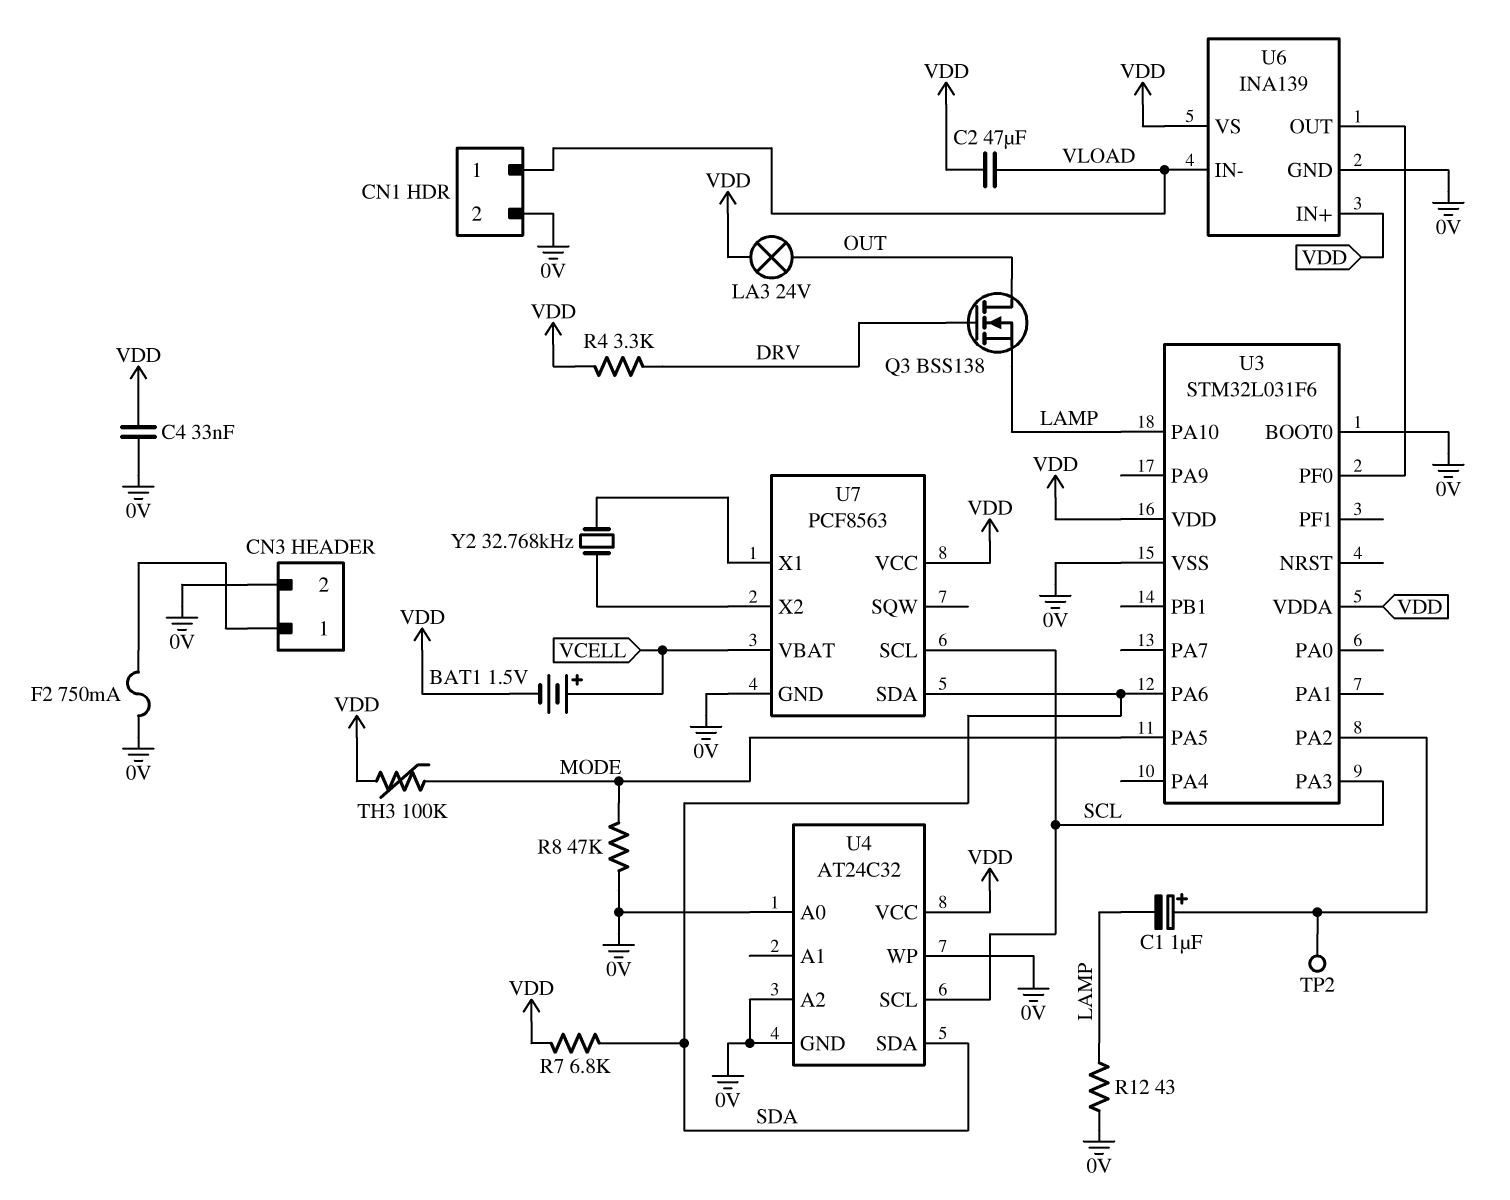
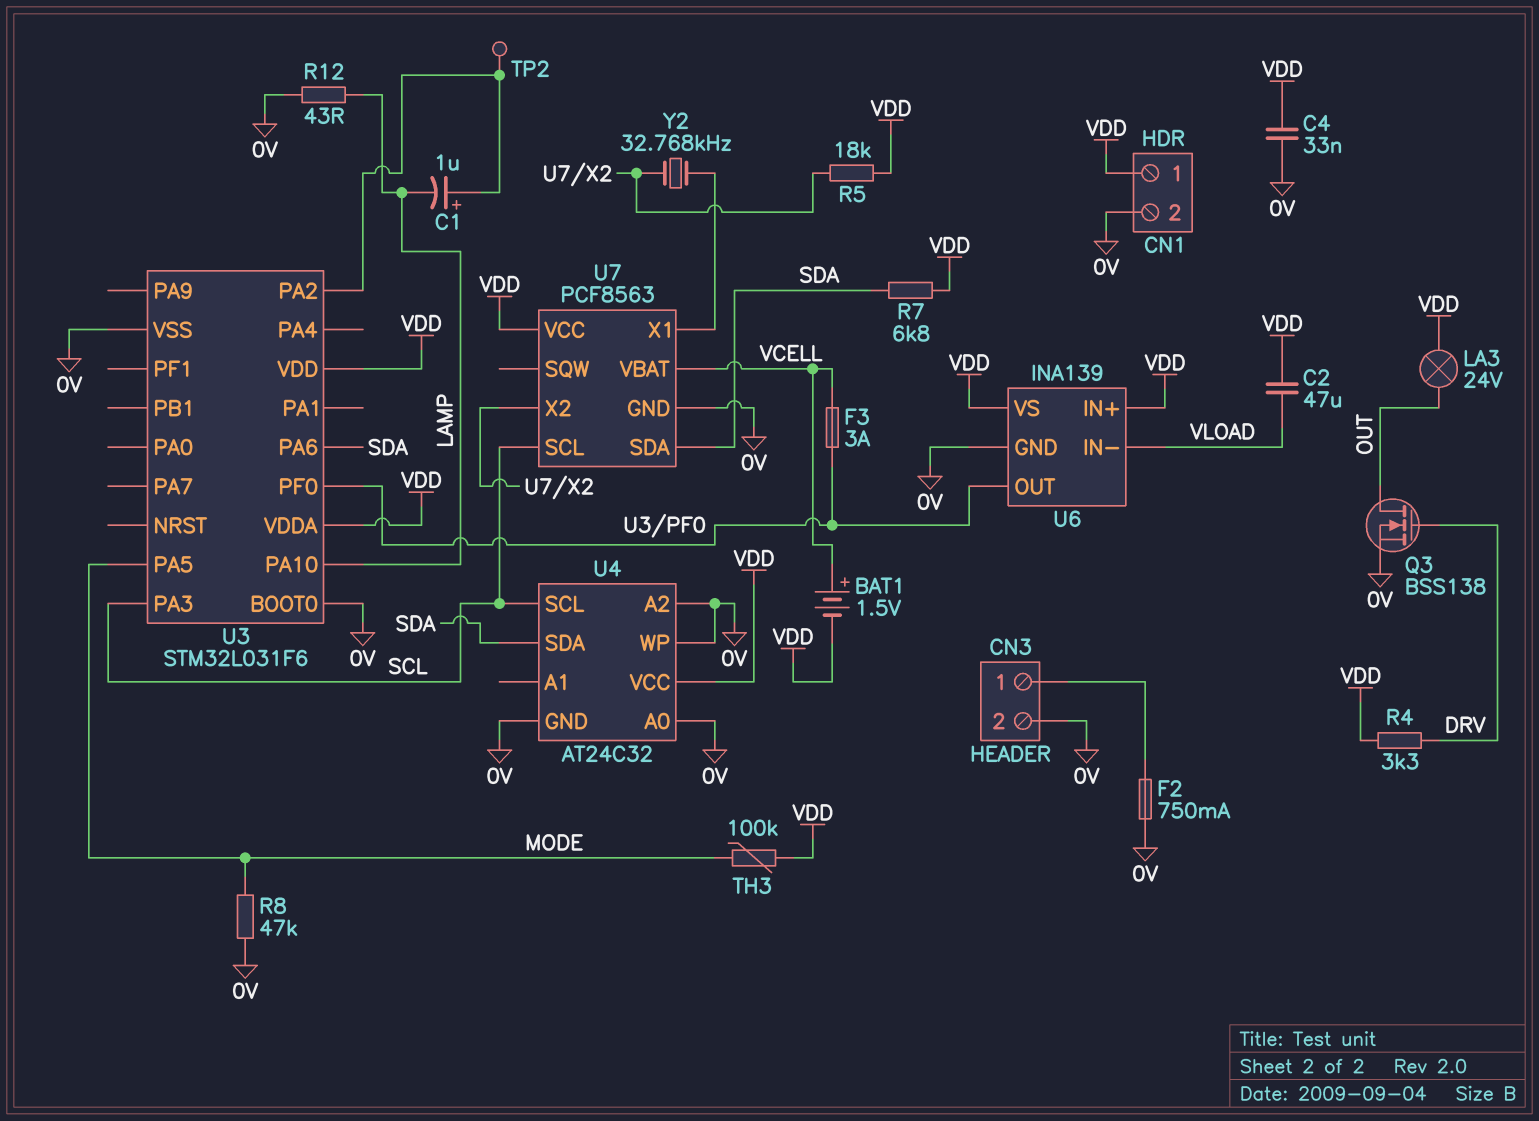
CN1 pin 1: VLOAD -> VDD
F3: none -> 3A (U3/PF0, VCELL)
Q3: NMOS BSS138 (G DRV, D OUT, S LAMP) -> NMOS BSS138 (G DRV, D OUT, S 0V)
R5: none -> 18k (U7/X2, VDD)

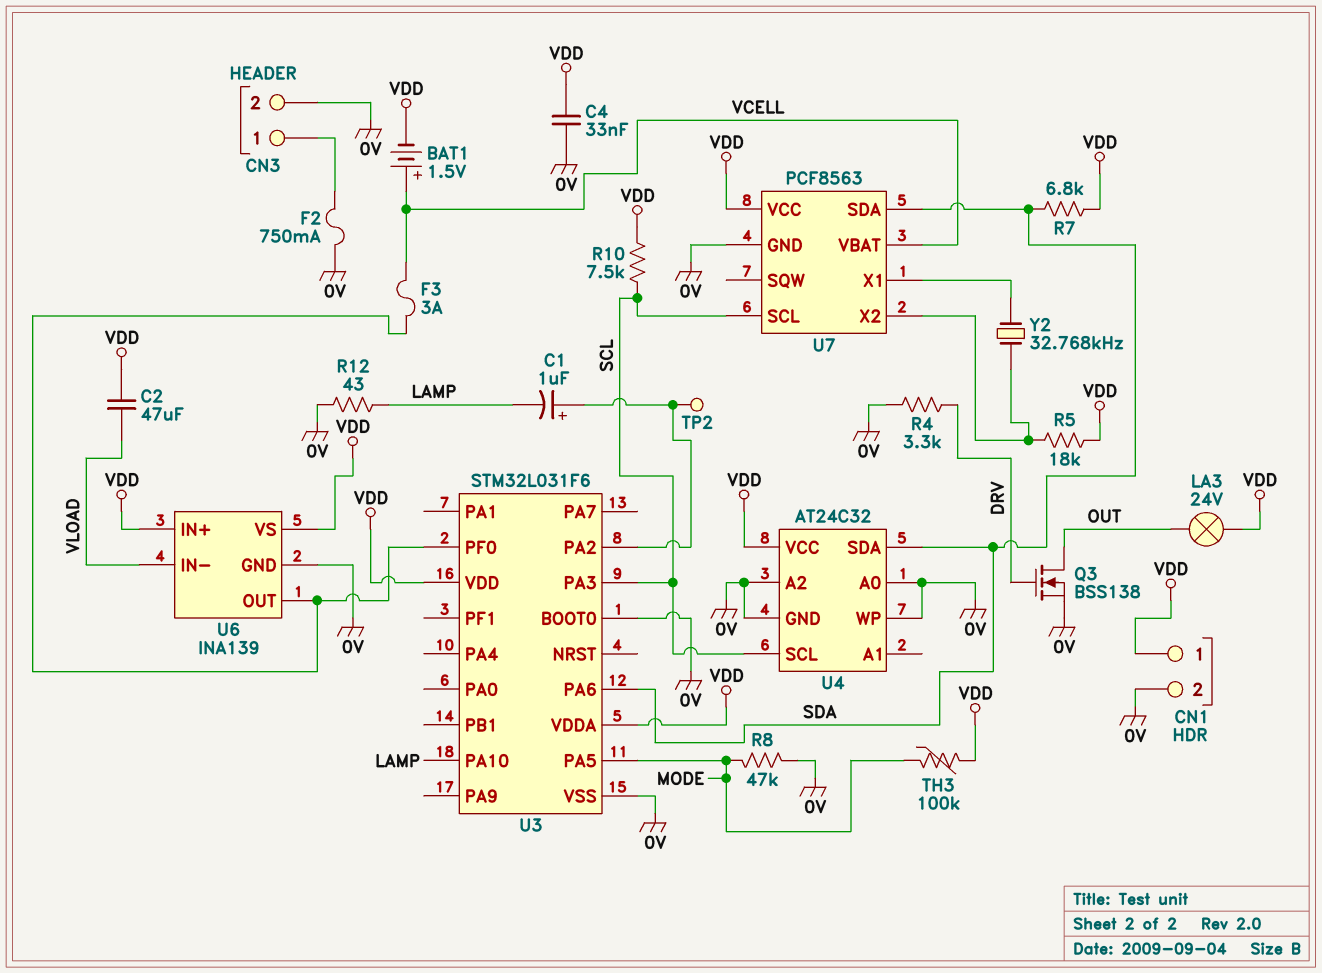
R4: 3.3k (DRV, VDD) -> 3.3k (0V, DRV)
R10: none -> 7.5k (SCL, VDD)

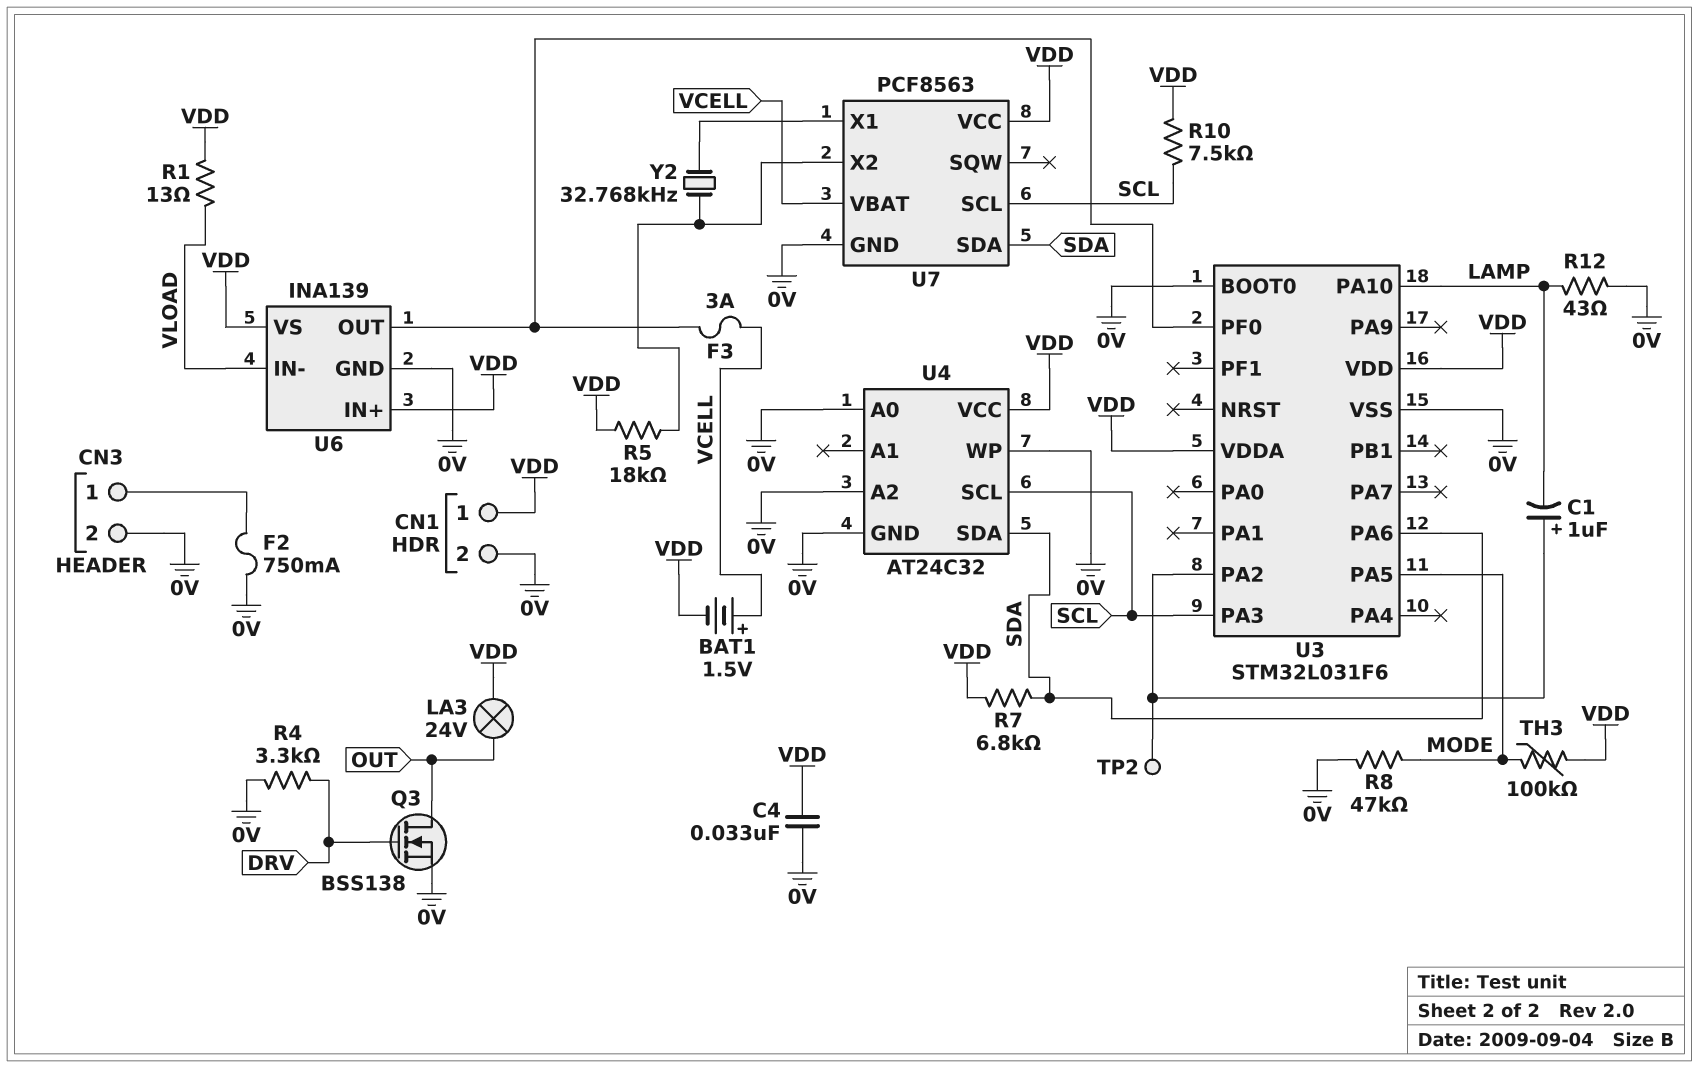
C2: 47uF (VDD, VLOAD) -> none
R1: none -> 13 (VDD, VLOAD)

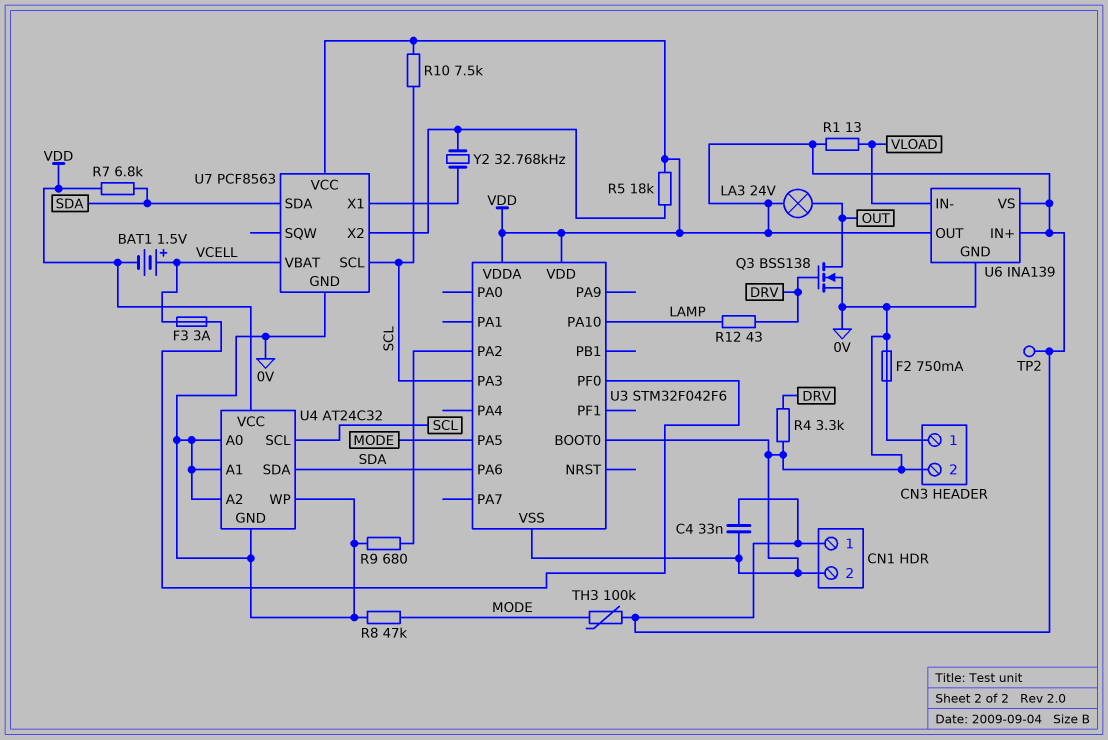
C1: 1uF (plus U3/PA2, minus LAMP) -> none
R9: none -> 680 (0V, U3/PA2)
R12: 43 (0V, LAMP) -> 43 (DRV, LAMP)
TP2: test point (U3/PA2) -> test point (VDD)
U3: STM32L031F6 -> STM32F042F6
U4 pin A1: none -> 0V
U6 pin OUT: U3/PF0 -> VDD

